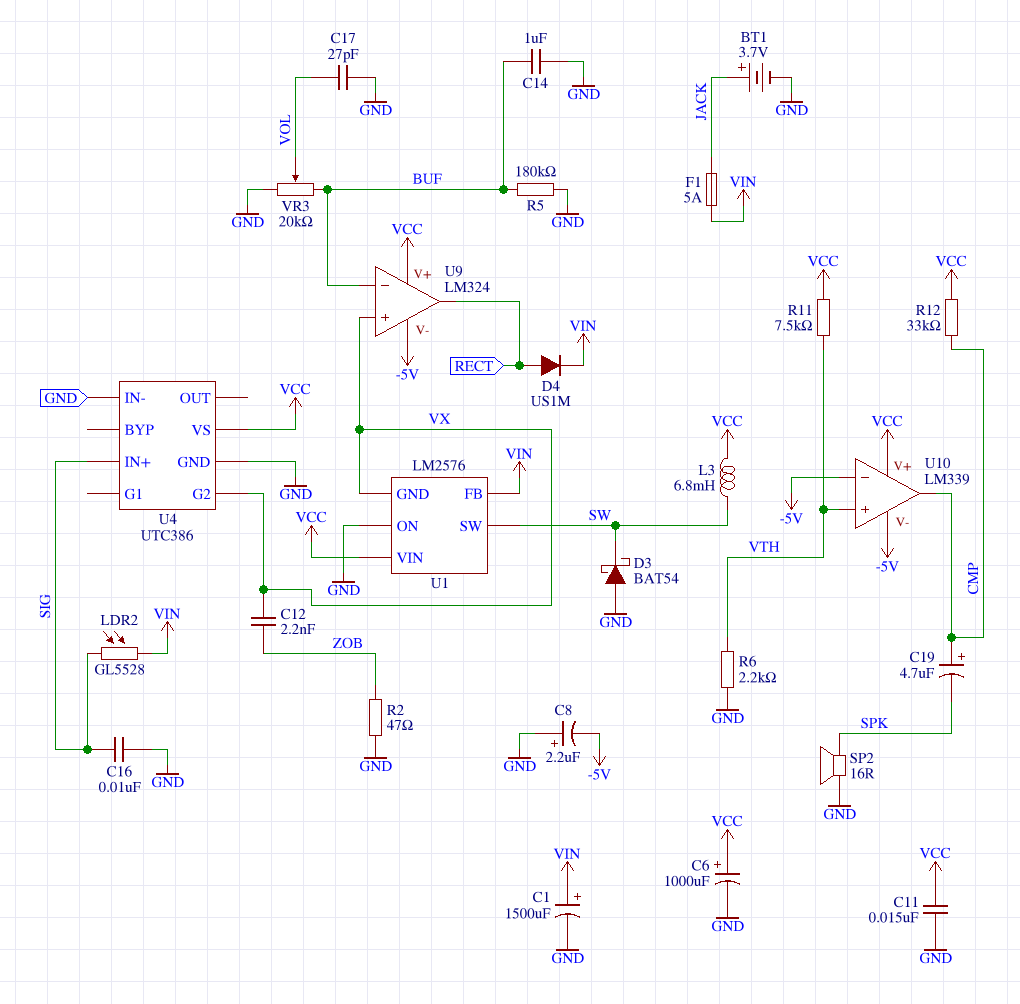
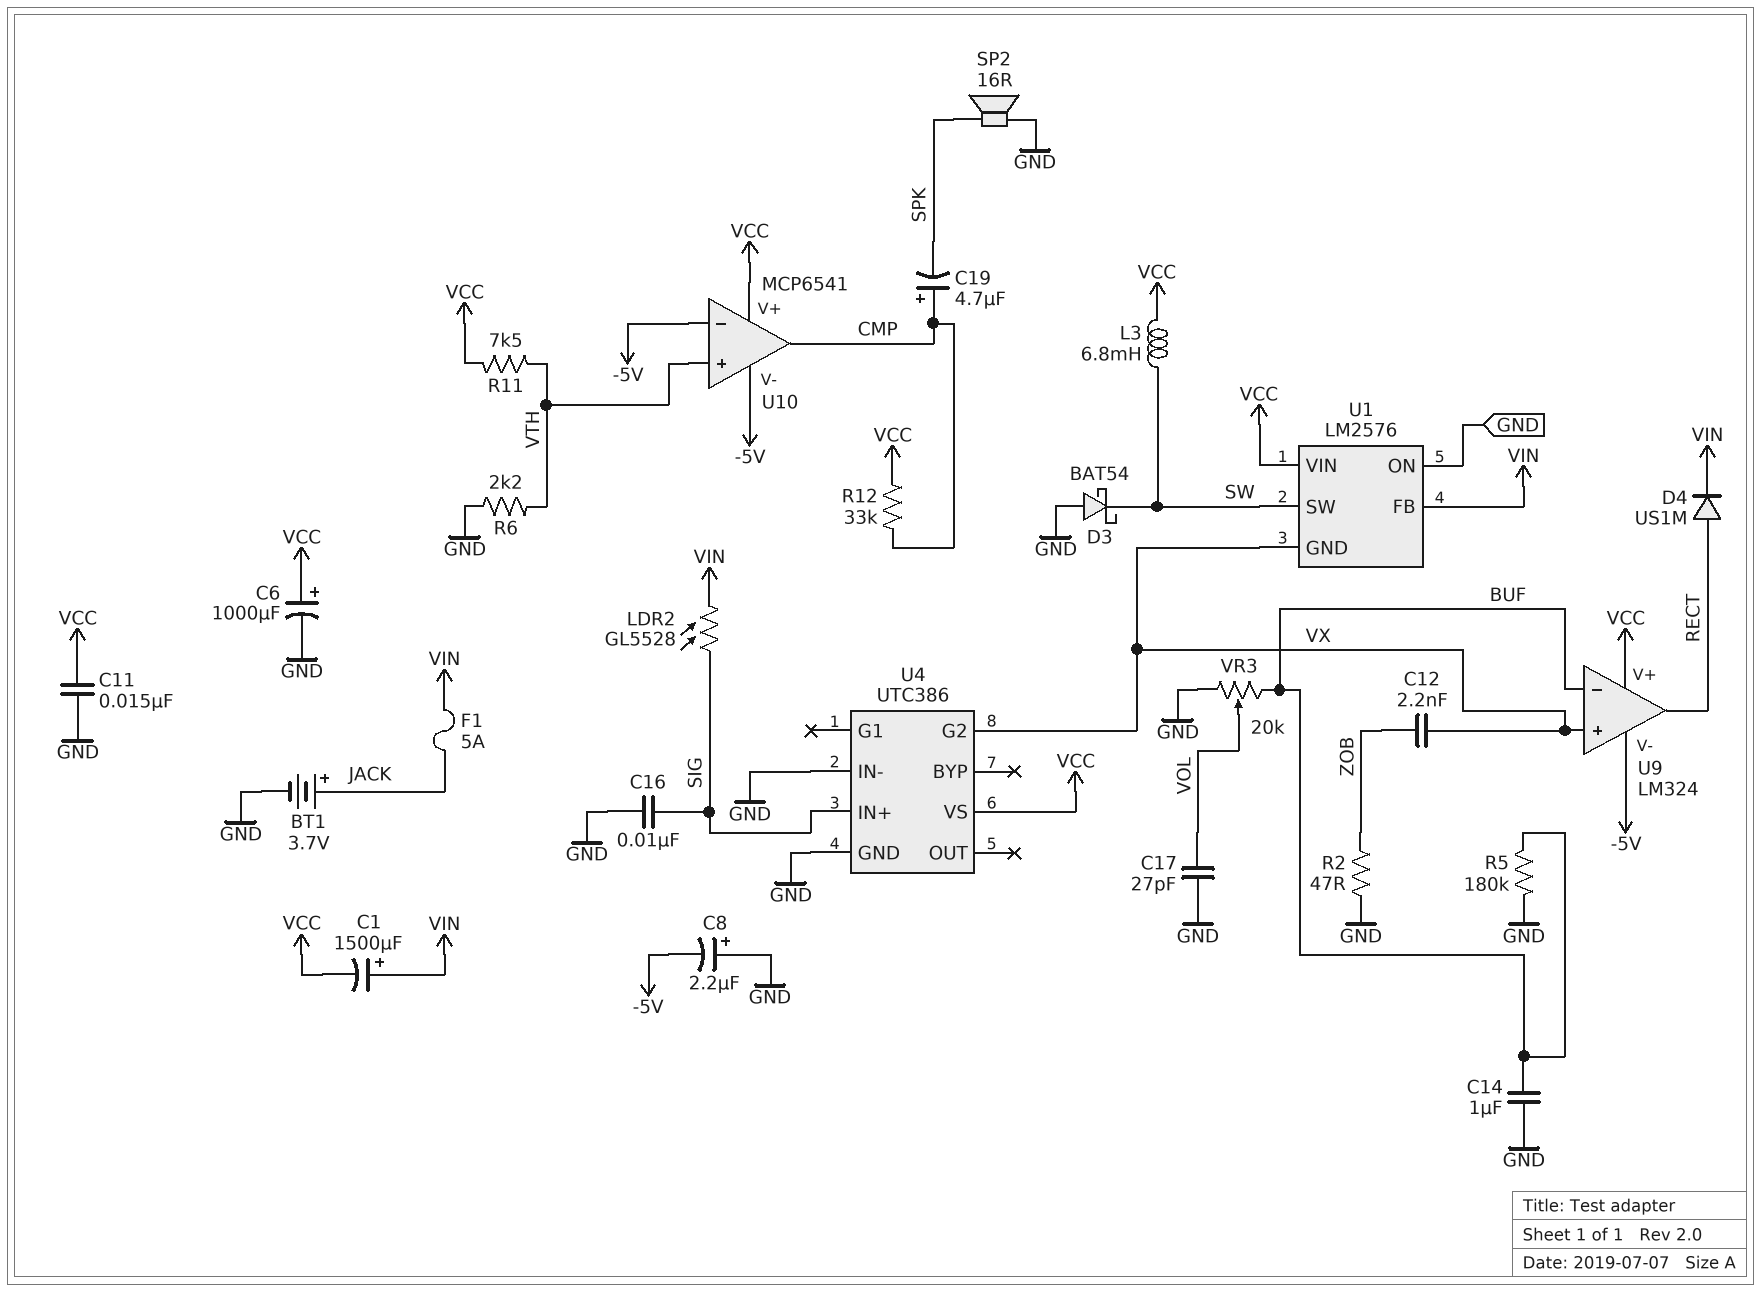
C1: 1500uF (plus VIN, minus GND) -> 1500uF (plus VIN, minus VCC)
U10: LM339 -> MCP6541

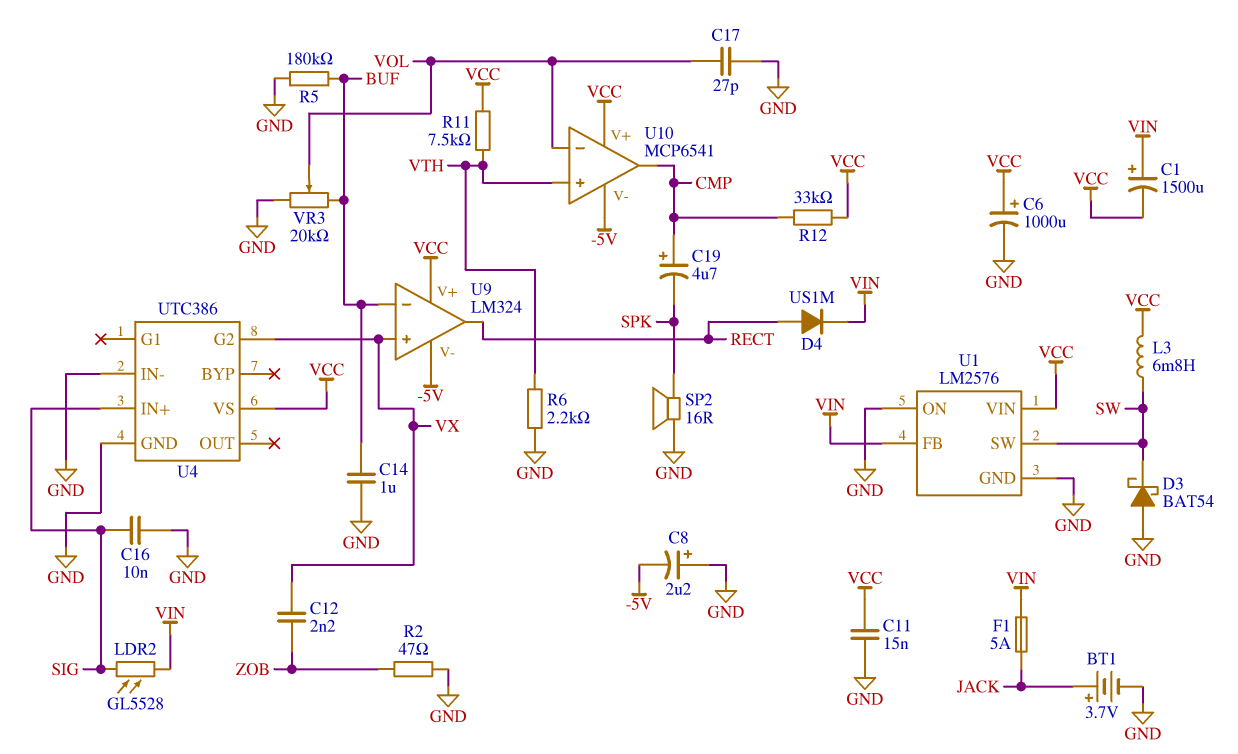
U1 pin GND: VX -> GND
U10 pin in-: -5V -> VOL

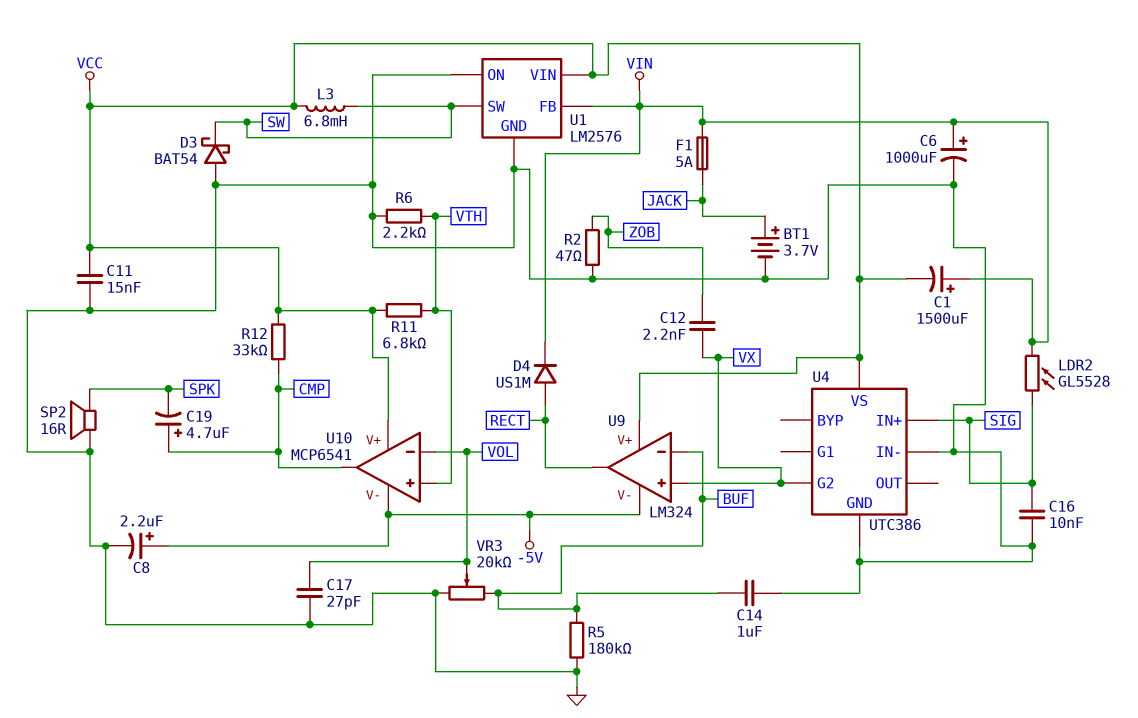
C6: 1000uF (plus VCC, minus GND) -> 1000uF (plus VIN, minus GND)
C8: 2.2uF (plus GND, minus -5V) -> 2.2uF (plus -5V, minus GND)
R11: 7.5k (VCC, VTH) -> 6.8k (VCC, VTH)

